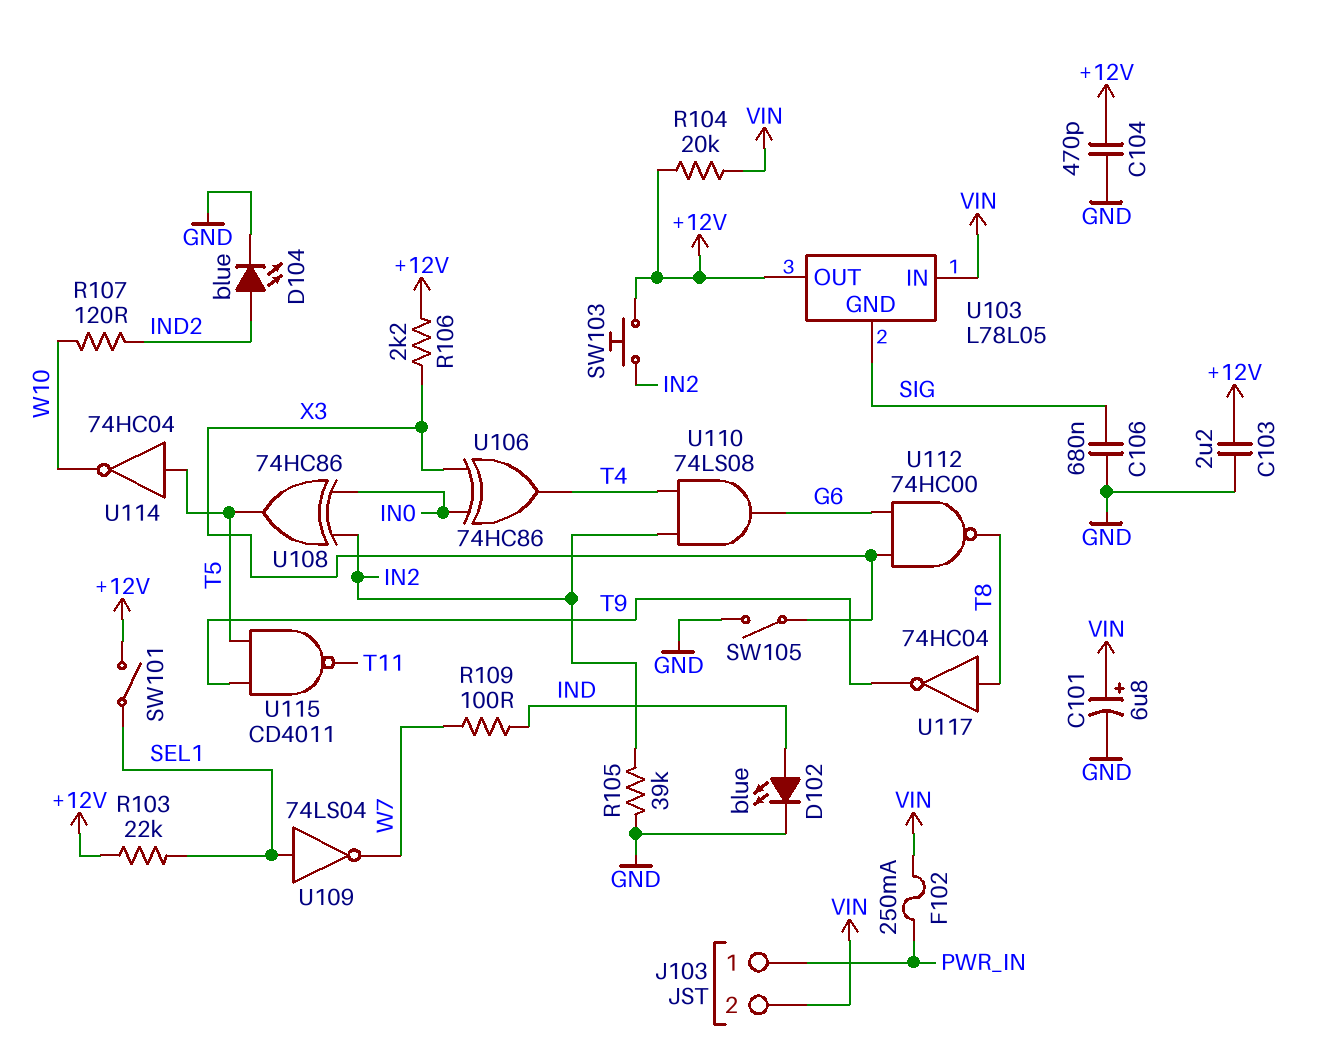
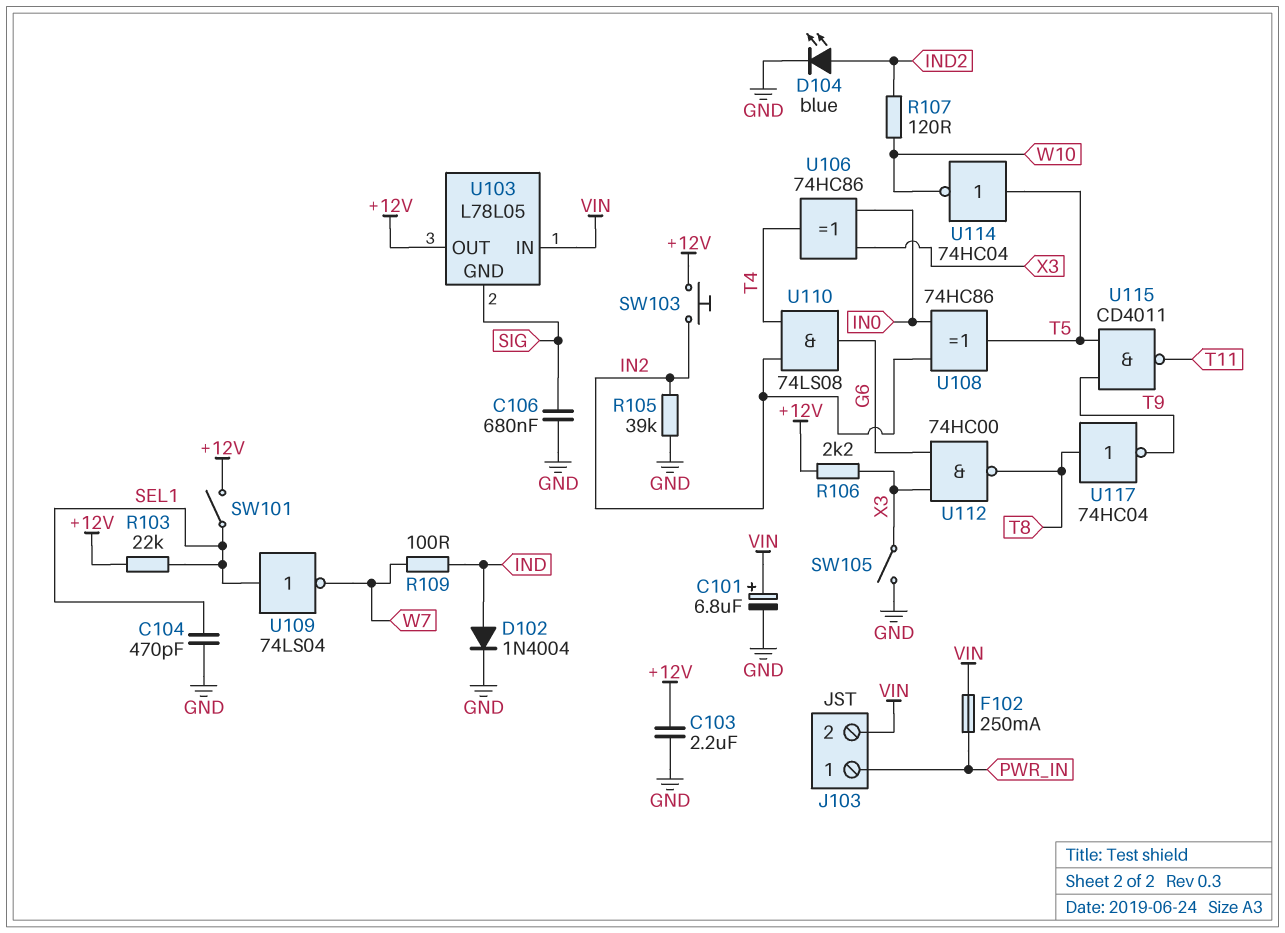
C104: 470pF (+12V, GND) -> 470pF (GND, SEL1)
D102: LED blue (A IND, K GND) -> diode 1N4004 (A IND, K GND)
R104: 20k (+12V, VIN) -> none

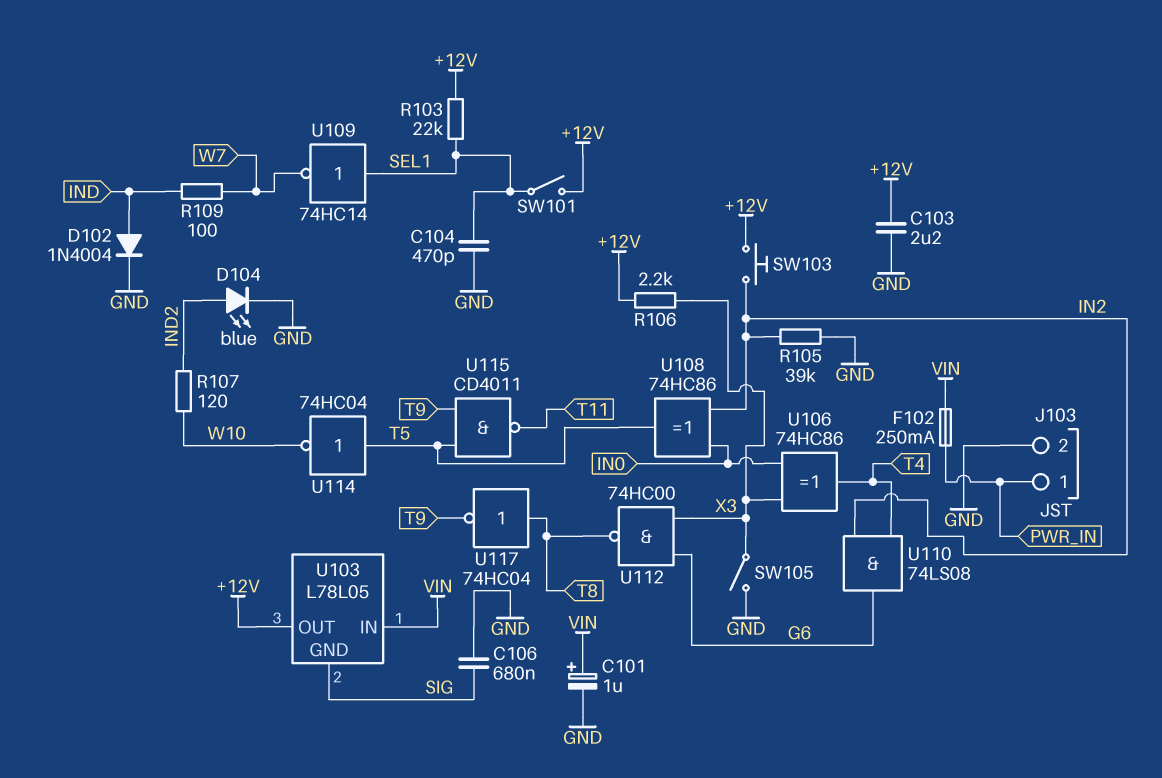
C101: 6.8uF (plus VIN, minus GND) -> 1uF (plus VIN, minus GND)
J103 pin 2: VIN -> GND
U109: NOT 74LS04 (in SEL1, out W7) -> NOT 74HC14 (in SEL1, out W7)

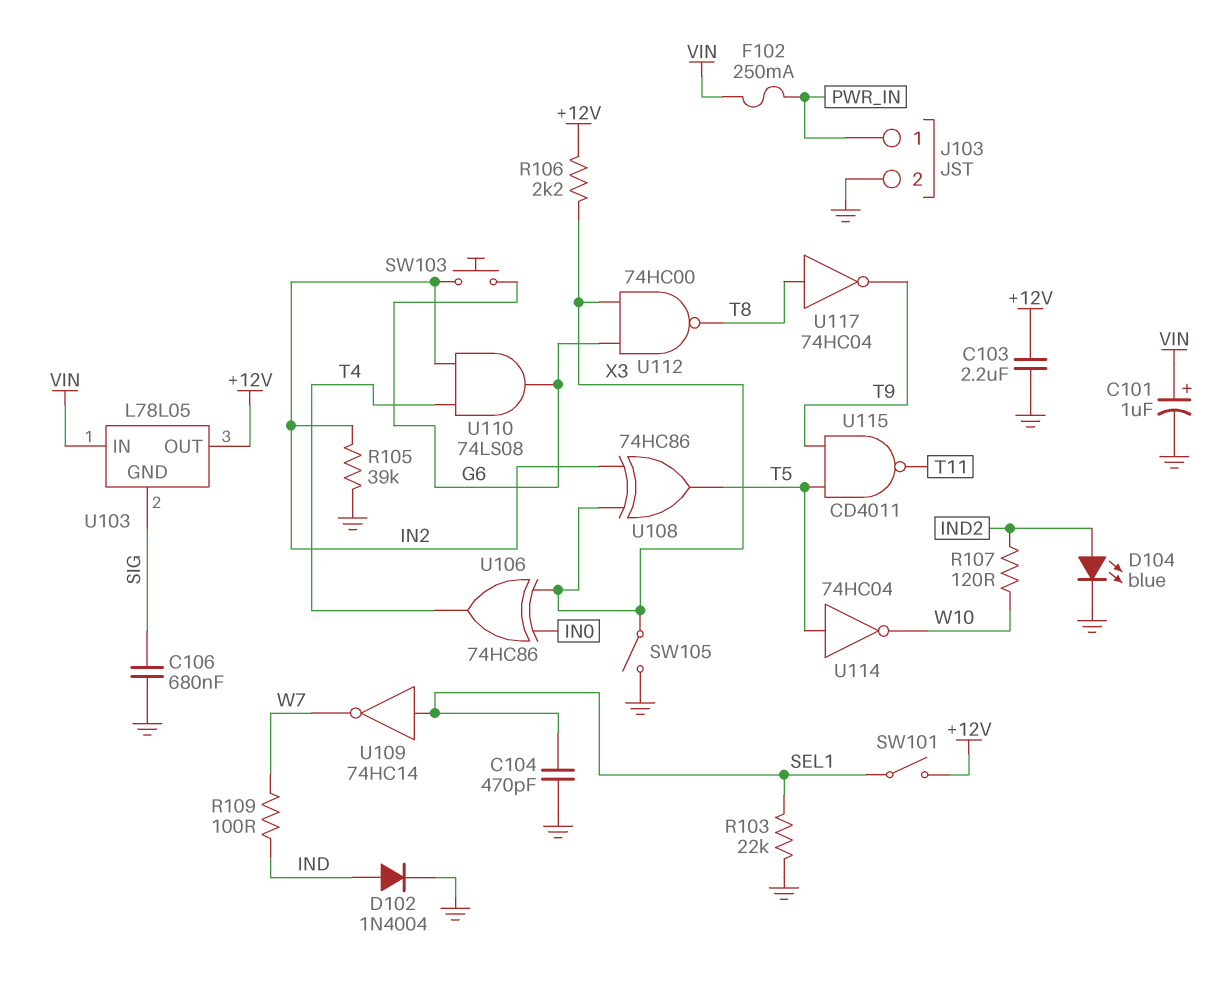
R103: 22k (+12V, SEL1) -> 22k (GND, SEL1)
SW103: button (+12V, IN2) -> button (G6, IN2)
U108: XOR 74HC86 (in IN0, in IN2, out T5) -> XOR 74HC86 (in IN2, in X3, out T5)

